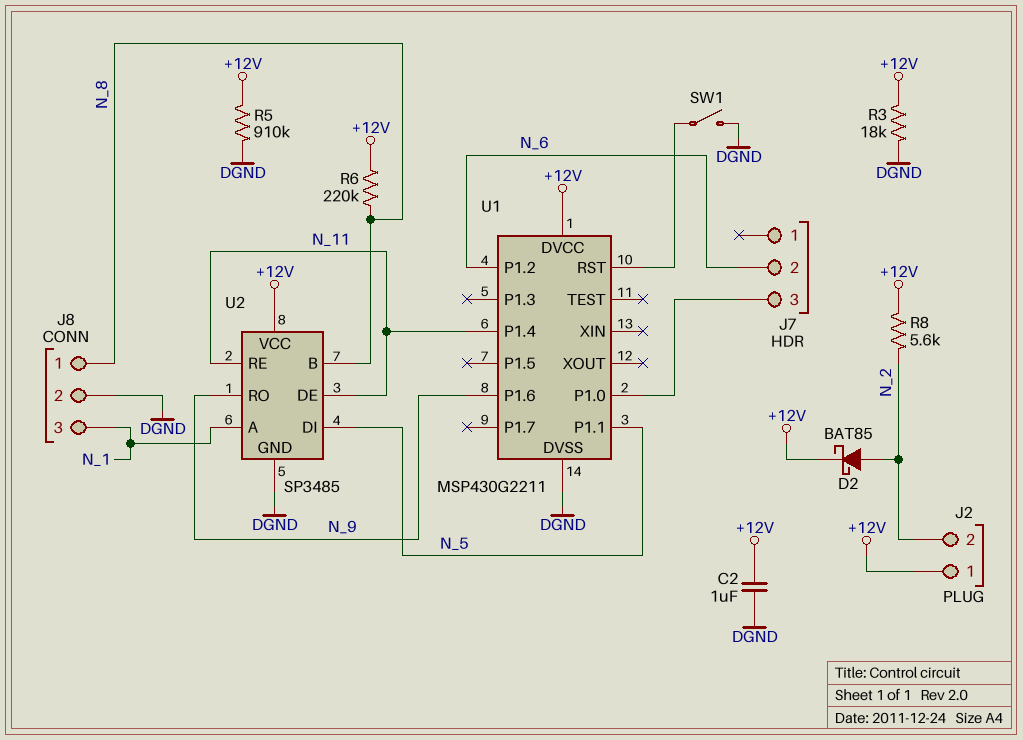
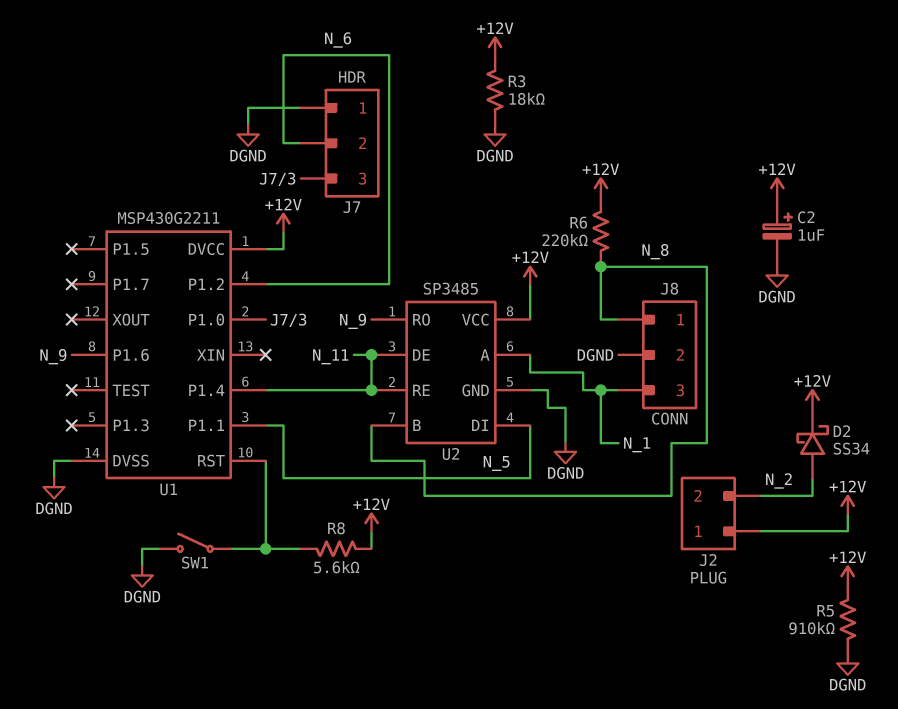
C2: 1uF (+12V, DGND) -> 1uF (plus +12V, minus DGND)
D2: schottky BAT85 (A N_2, K +12V) -> schottky SS34 (A N_2, K +12V)
J7 pin 1: none -> DGND
R8: 5.6k (+12V, N_2) -> 5.6k (+12V, U1/RST)

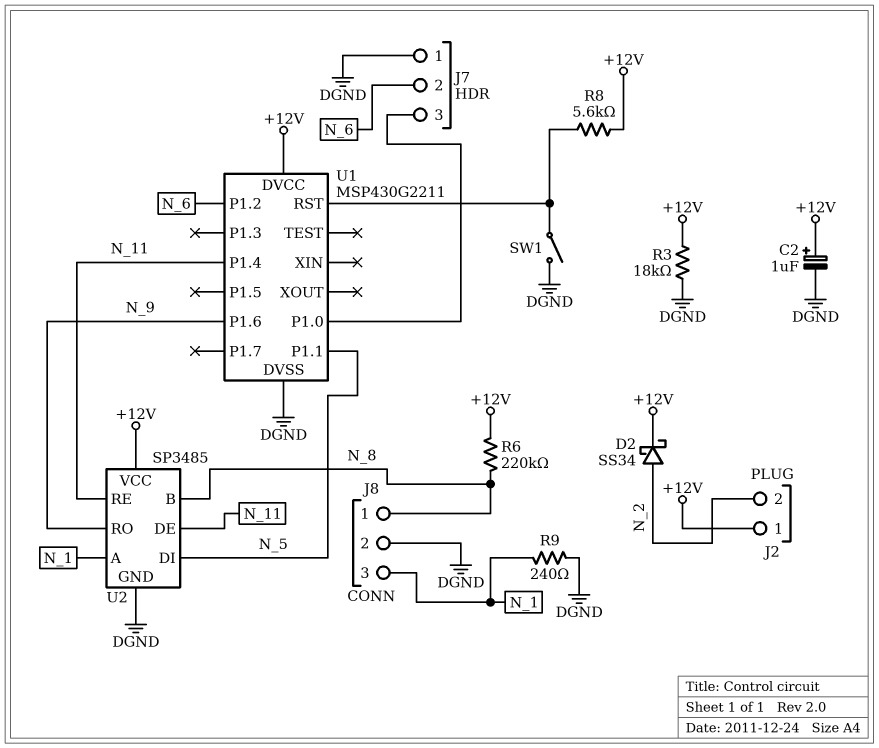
R5: 910k (+12V, DGND) -> none
R9: none -> 240 (DGND, N_1)

